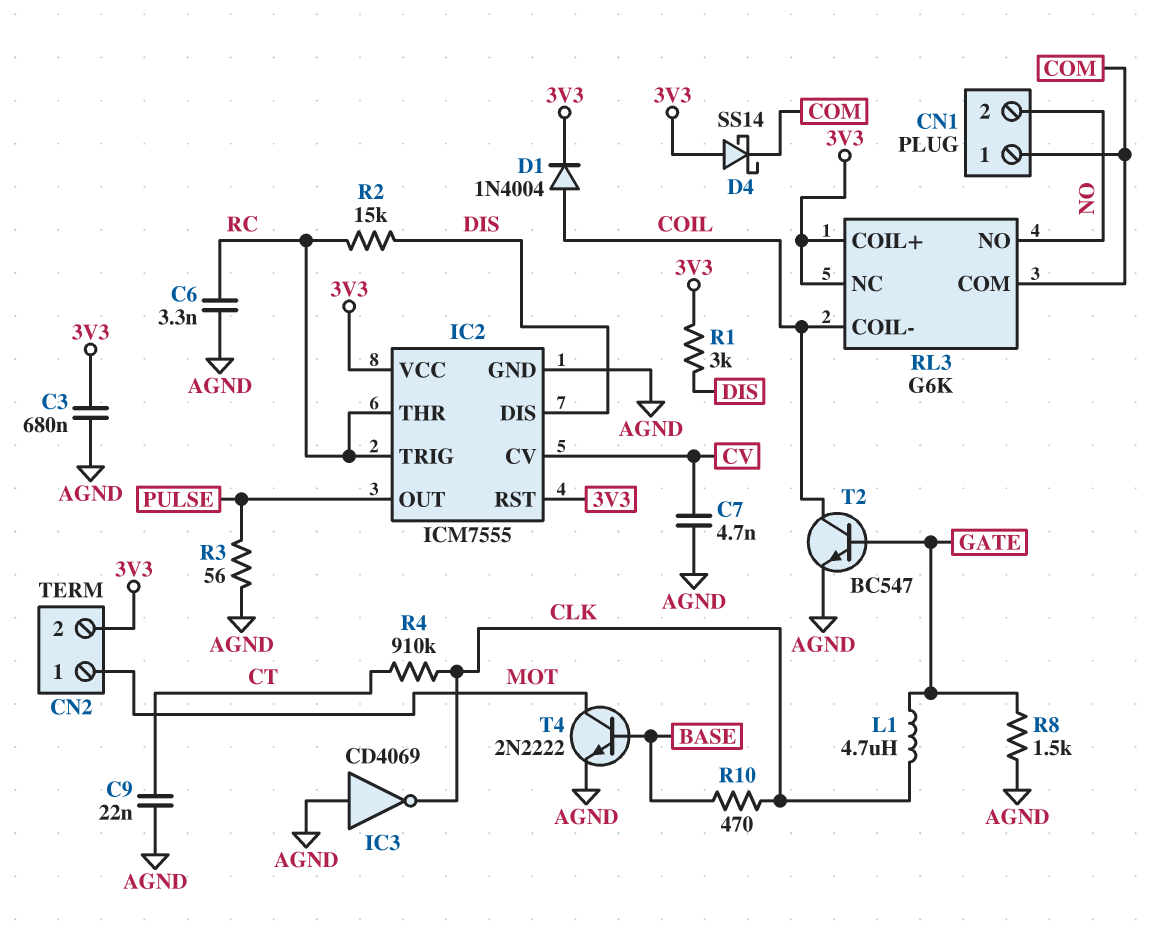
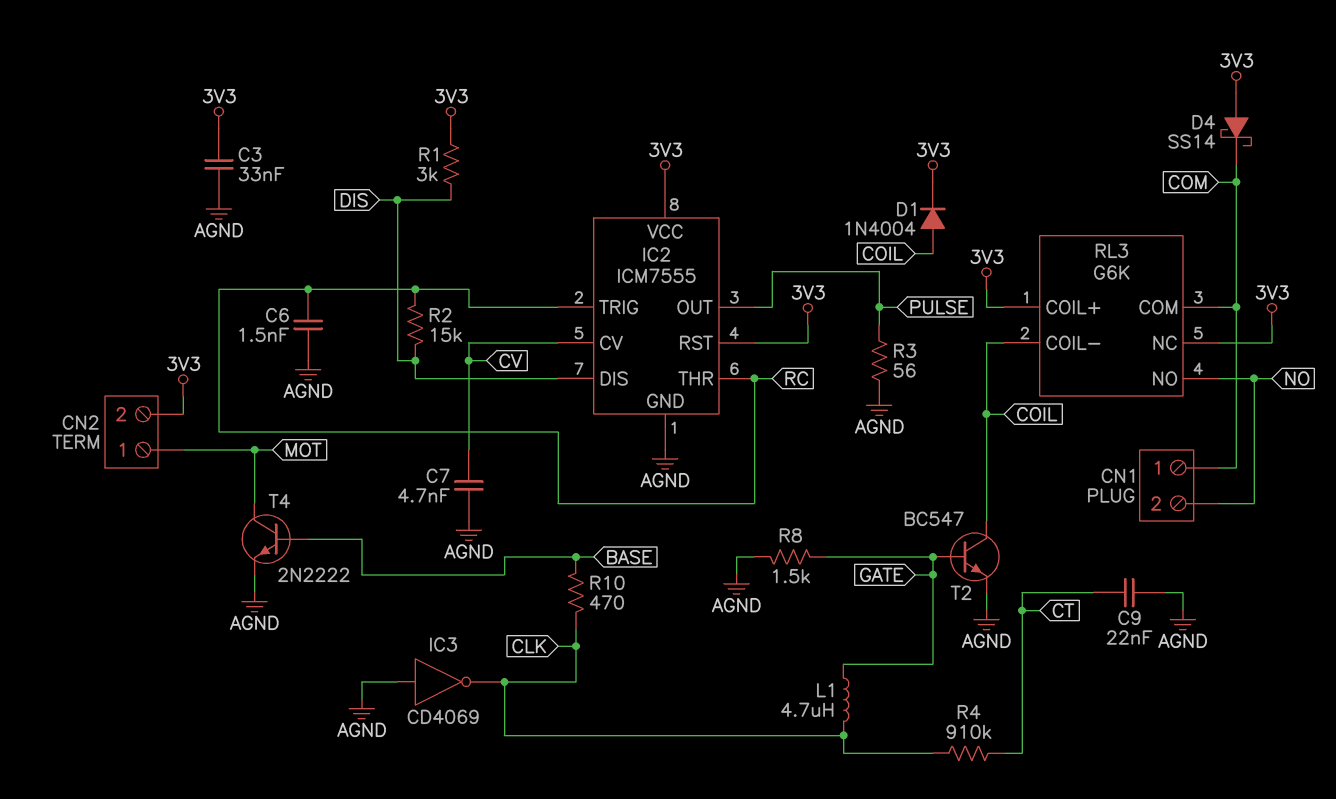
C3: 680nF (3V3, AGND) -> 33nF (3V3, AGND)
C6: 3.3nF (AGND, RC) -> 1.5nF (AGND, RC)

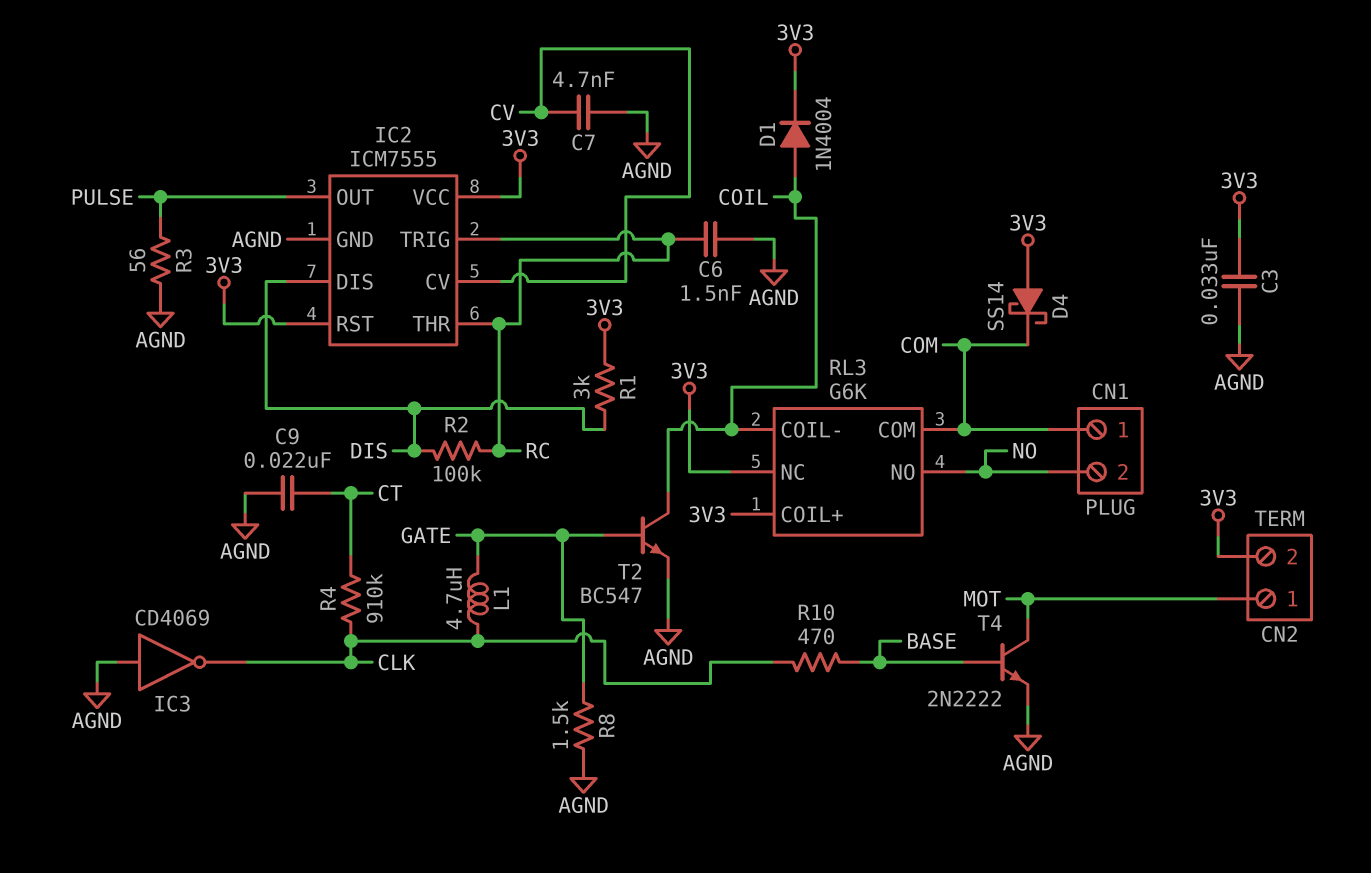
R2: 15k (DIS, RC) -> 100k (DIS, RC)

